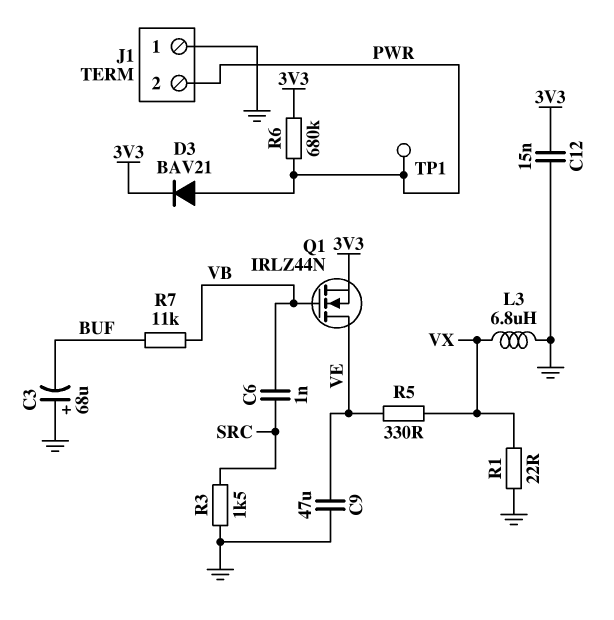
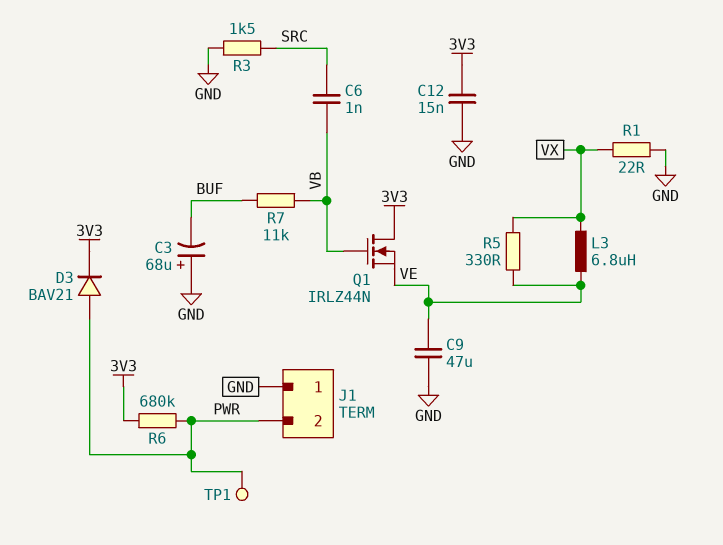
L3: 6.8uH (GND, VX) -> 6.8uH (VE, VX)
Q1: NMOS IRLZ44N (G VB, D VE, S 3V3) -> NMOS IRLZ44N (G VB, D 3V3, S VE)

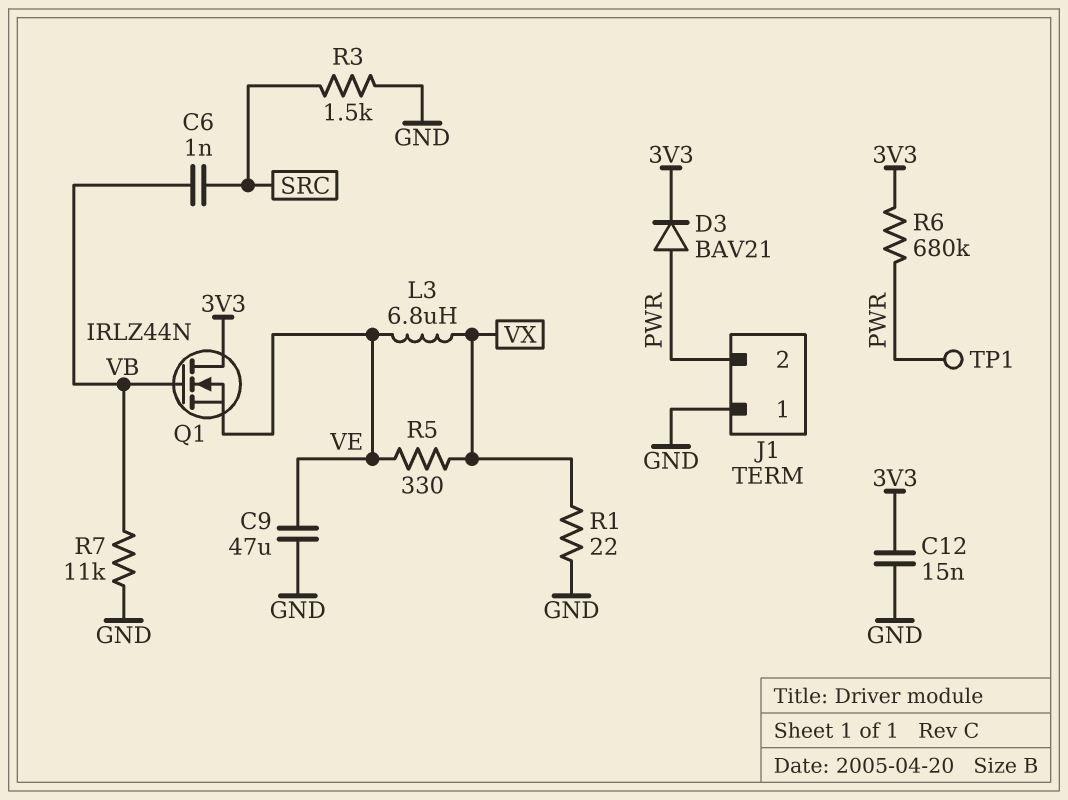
C3: 68uF (plus GND, minus BUF) -> none
R7: 11k (BUF, VB) -> 11k (GND, VB)

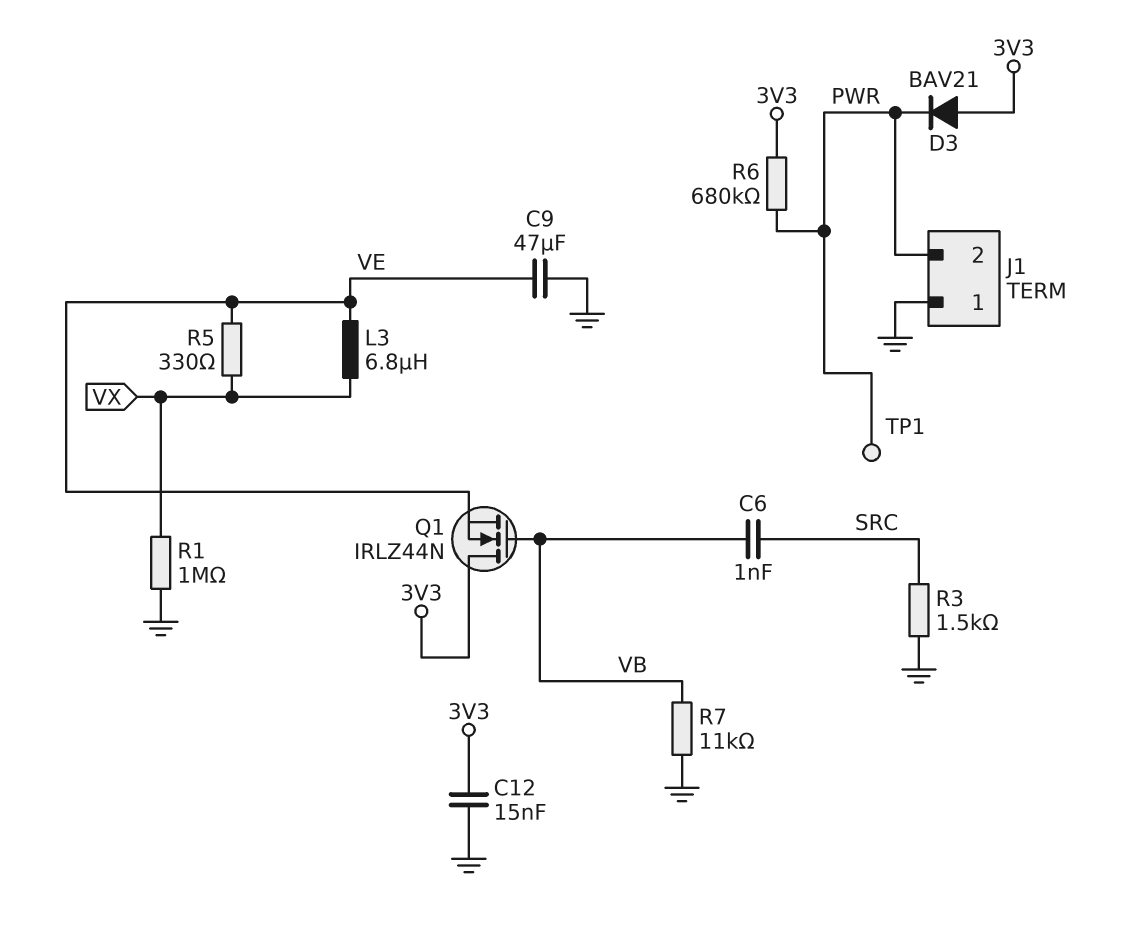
D3: diode BAV21 (A PWR, K 3V3) -> diode BAV21 (A 3V3, K PWR)
R1: 22 (GND, VX) -> 1M (GND, VX)

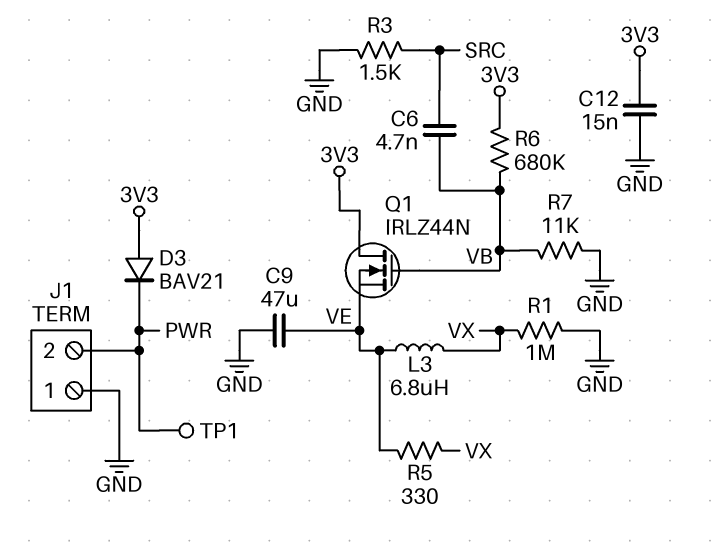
C6: 1nF (SRC, VB) -> 4.7nF (SRC, VB)
R6: 680k (3V3, PWR) -> 680k (3V3, VB)

